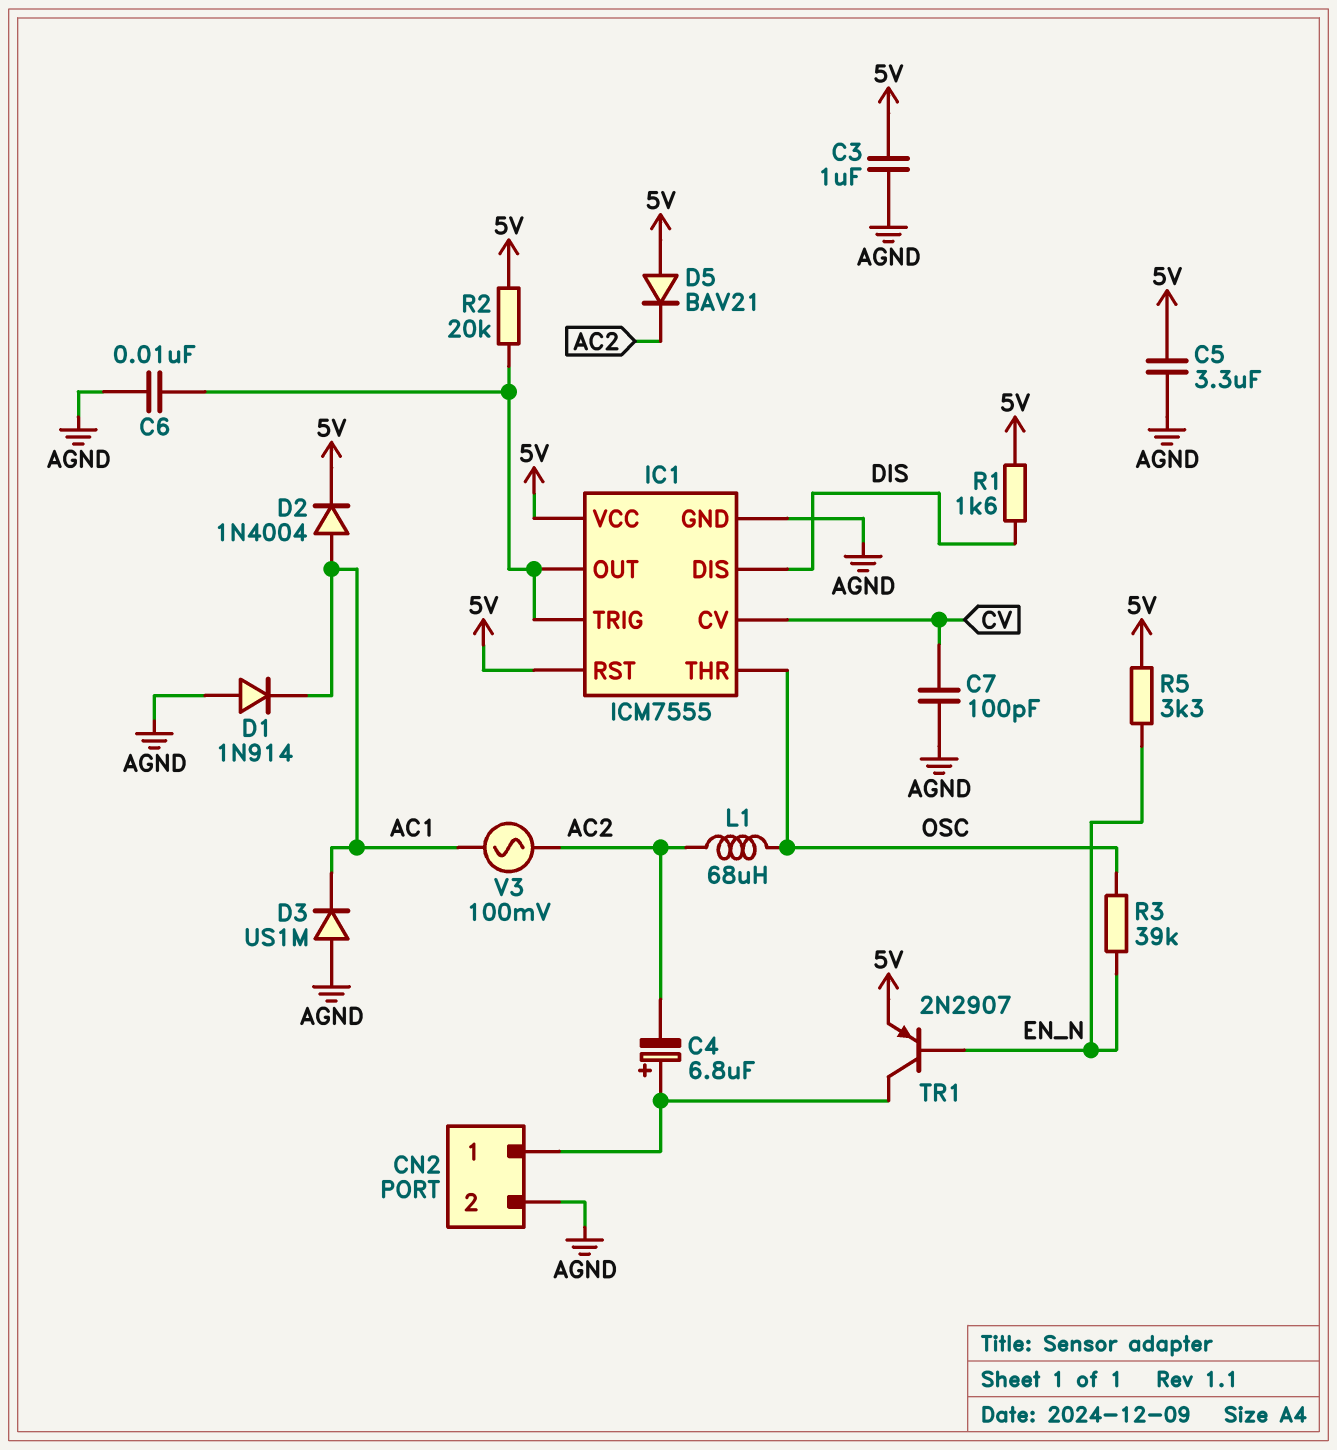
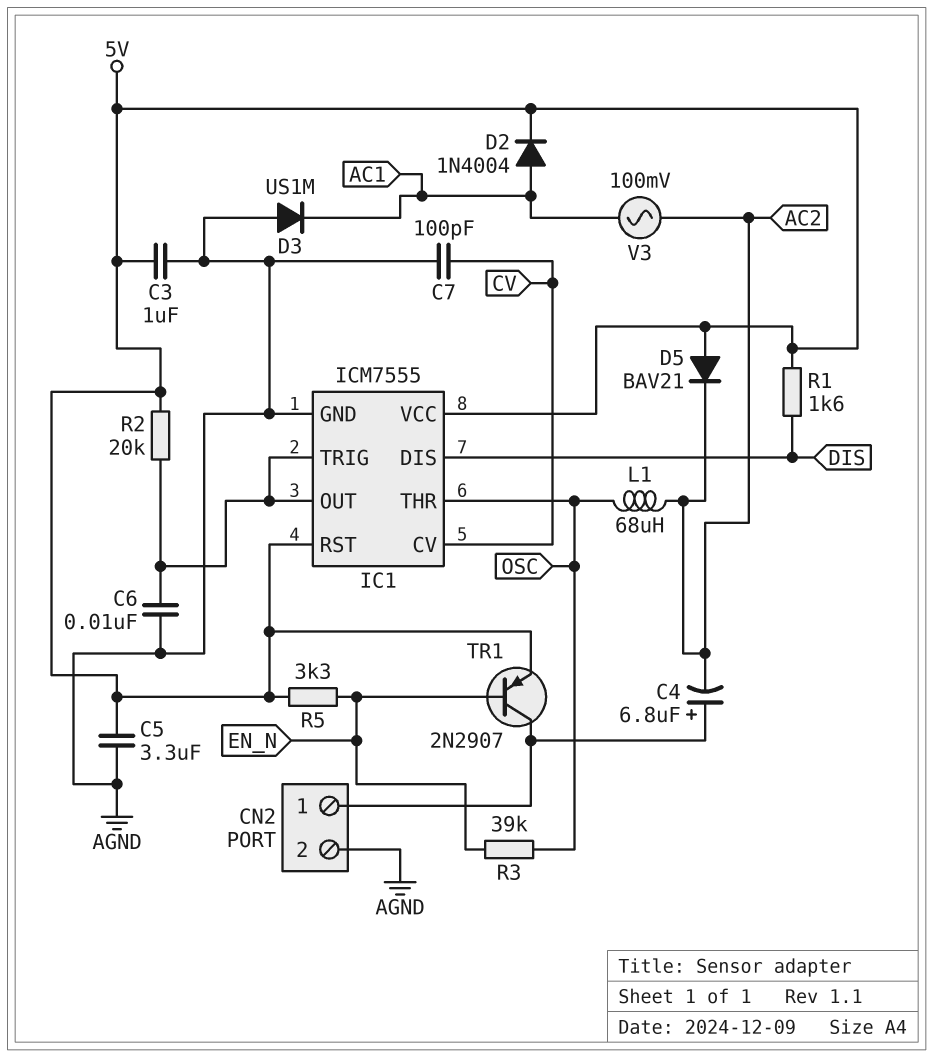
D1: diode 1N914 (A AGND, K AC1) -> none

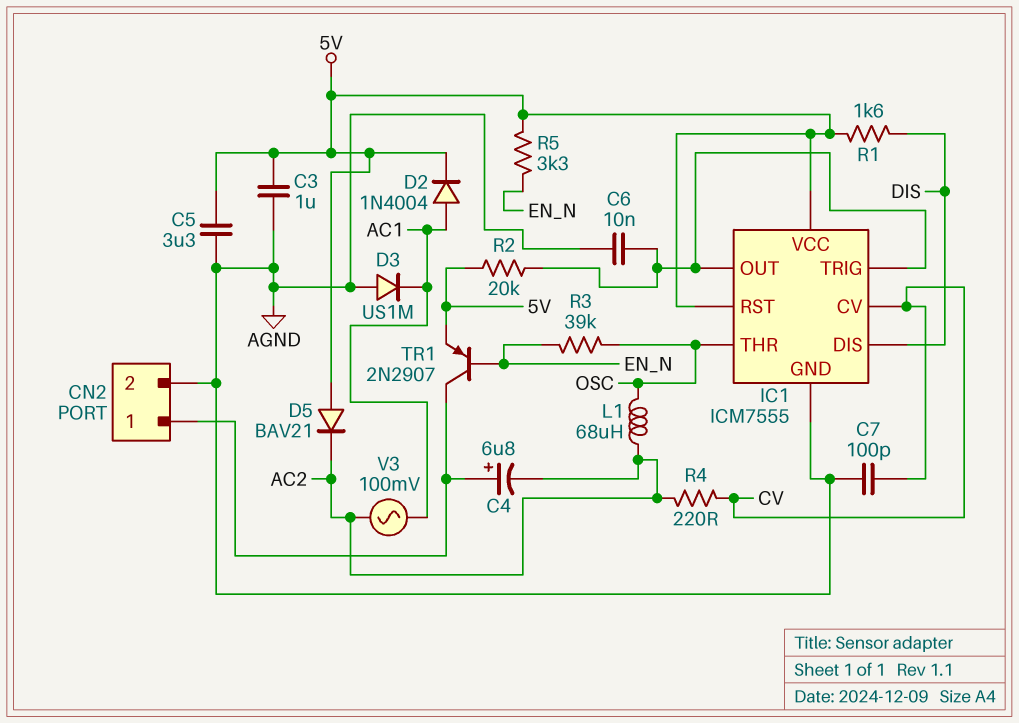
R4: none -> 220 (AC2, CV)

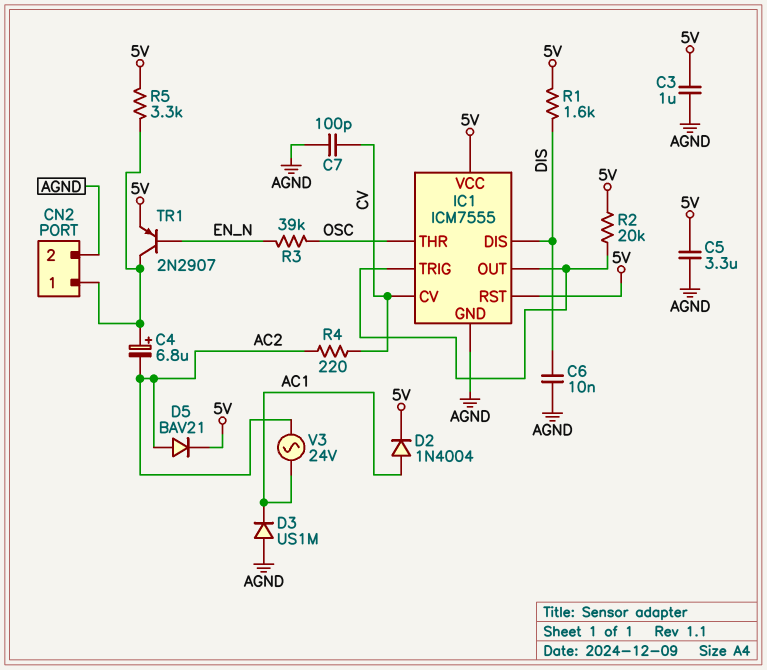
C6: 10nF (AGND, IC1/OUT) -> 10nF (AGND, DIS)
D5: diode BAV21 (A 5V, K AC2) -> diode BAV21 (A AC2, K 5V)
L1: 68uH (AC2, OSC) -> none
R5: 3.3k (5V, EN_N) -> 3.3k (5V, CN2/1)
V3: AC 100mV (AC1, AC2) -> AC 24V (AC1, AC2)

